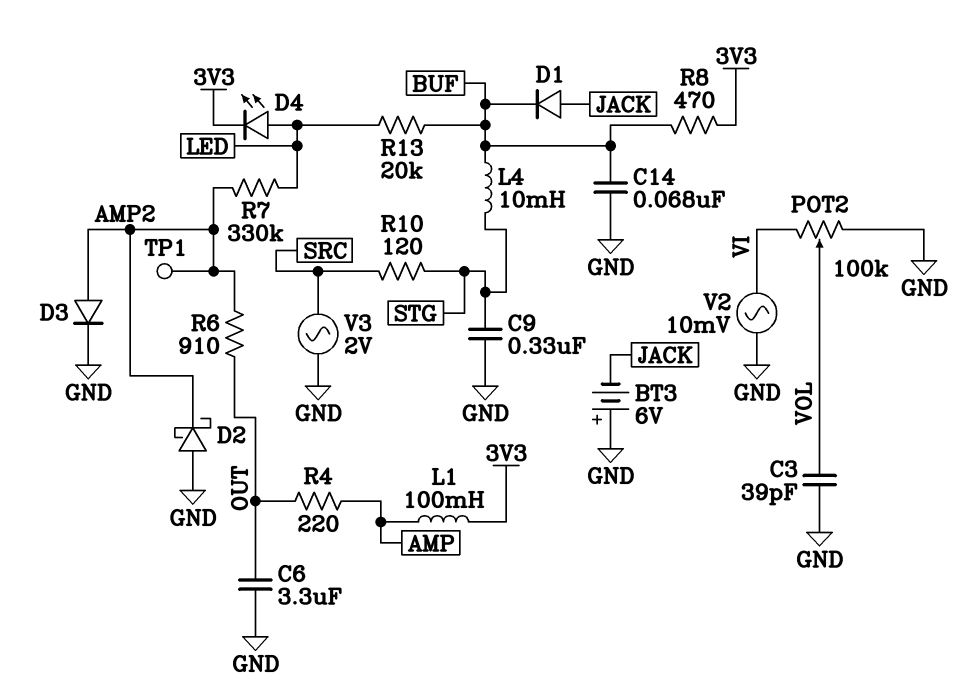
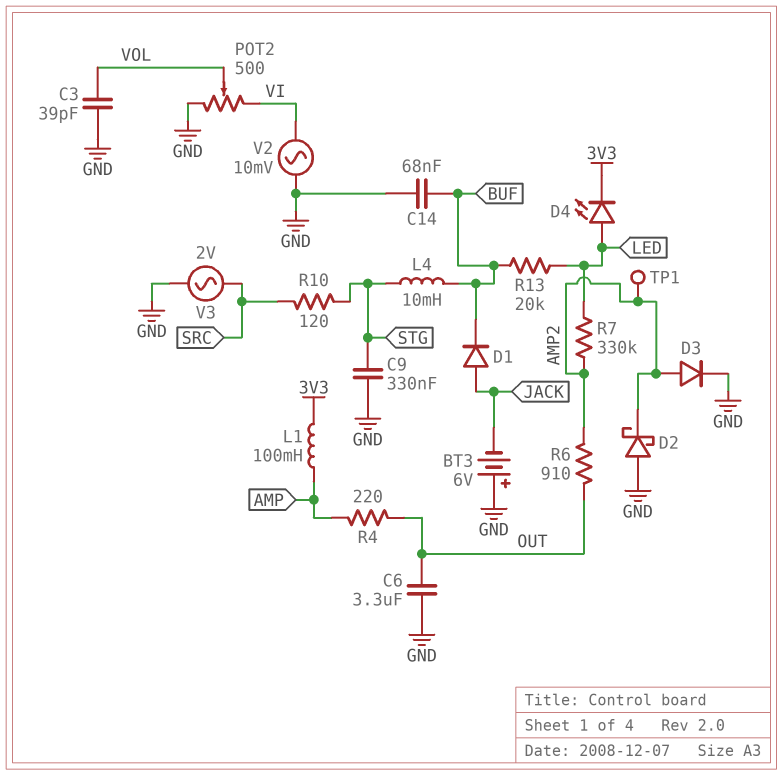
POT2: 100k (GND, VI, wiper VOL) -> 500 (GND, VI, wiper VOL)
R8: 470 (3V3, BUF) -> none

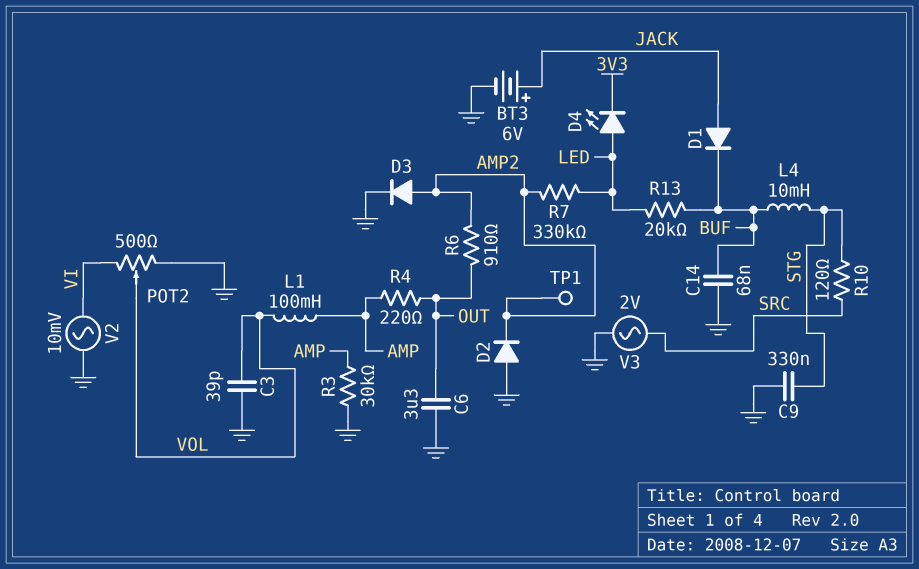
BT3: 6V (plus GND, minus JACK) -> 6V (plus JACK, minus GND)
D2: schottky (A GND, K AMP2) -> diode (A GND, K AMP2)
L1: 100mH (3V3, AMP) -> 100mH (AMP, VOL)
R3: none -> 30k (AMP, GND)

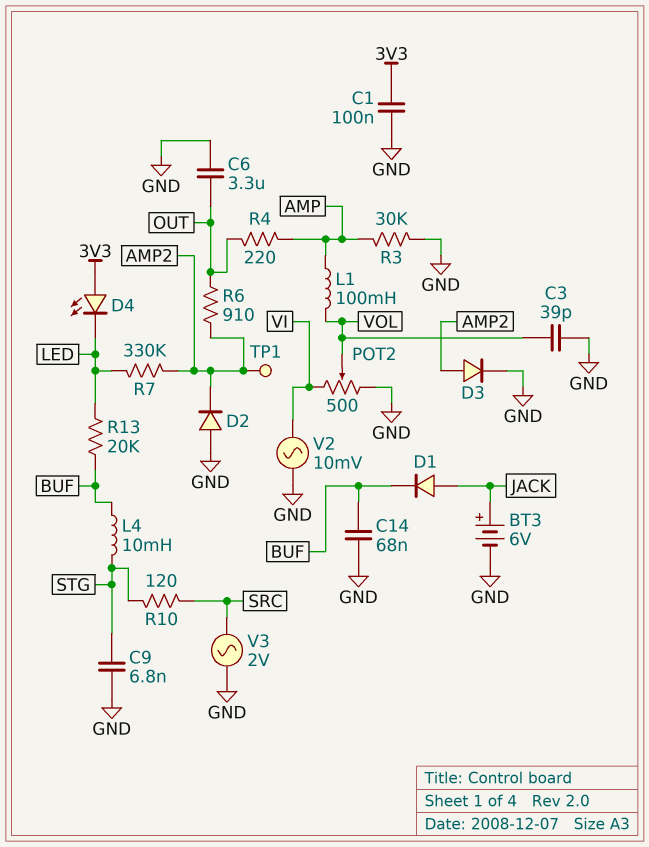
C1: none -> 100nF (3V3, GND)
C9: 330nF (GND, STG) -> 6.8nF (GND, STG)
D4: LED (A LED, K 3V3) -> LED (A 3V3, K LED)

